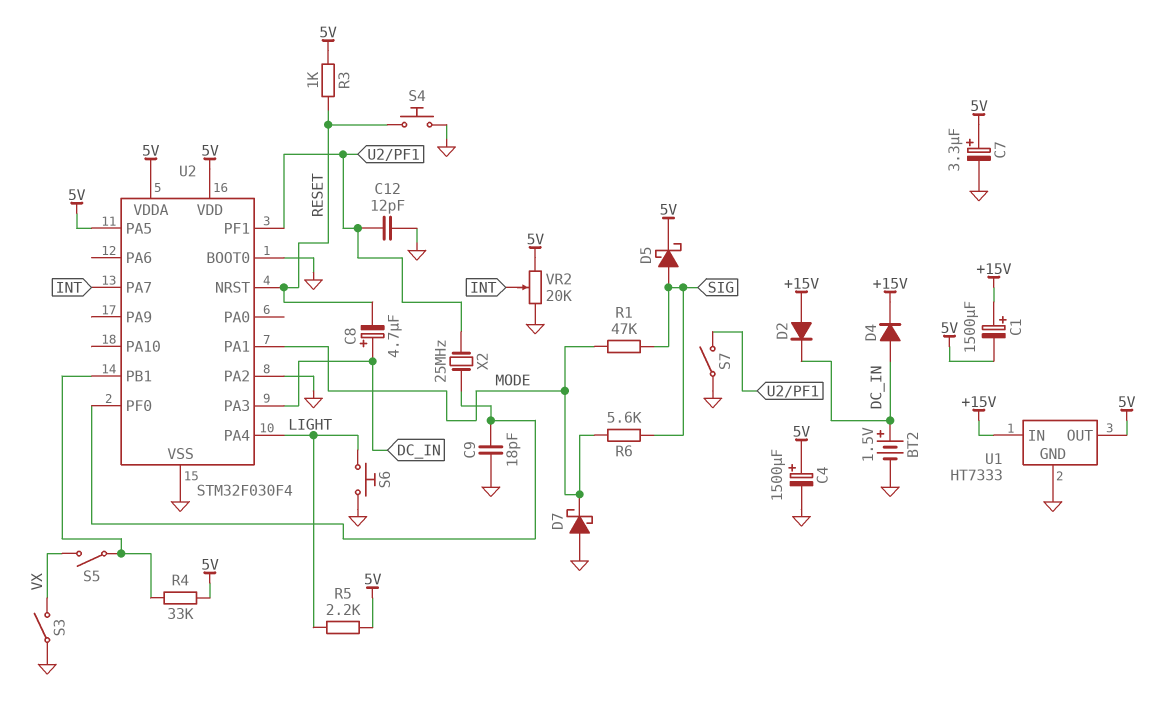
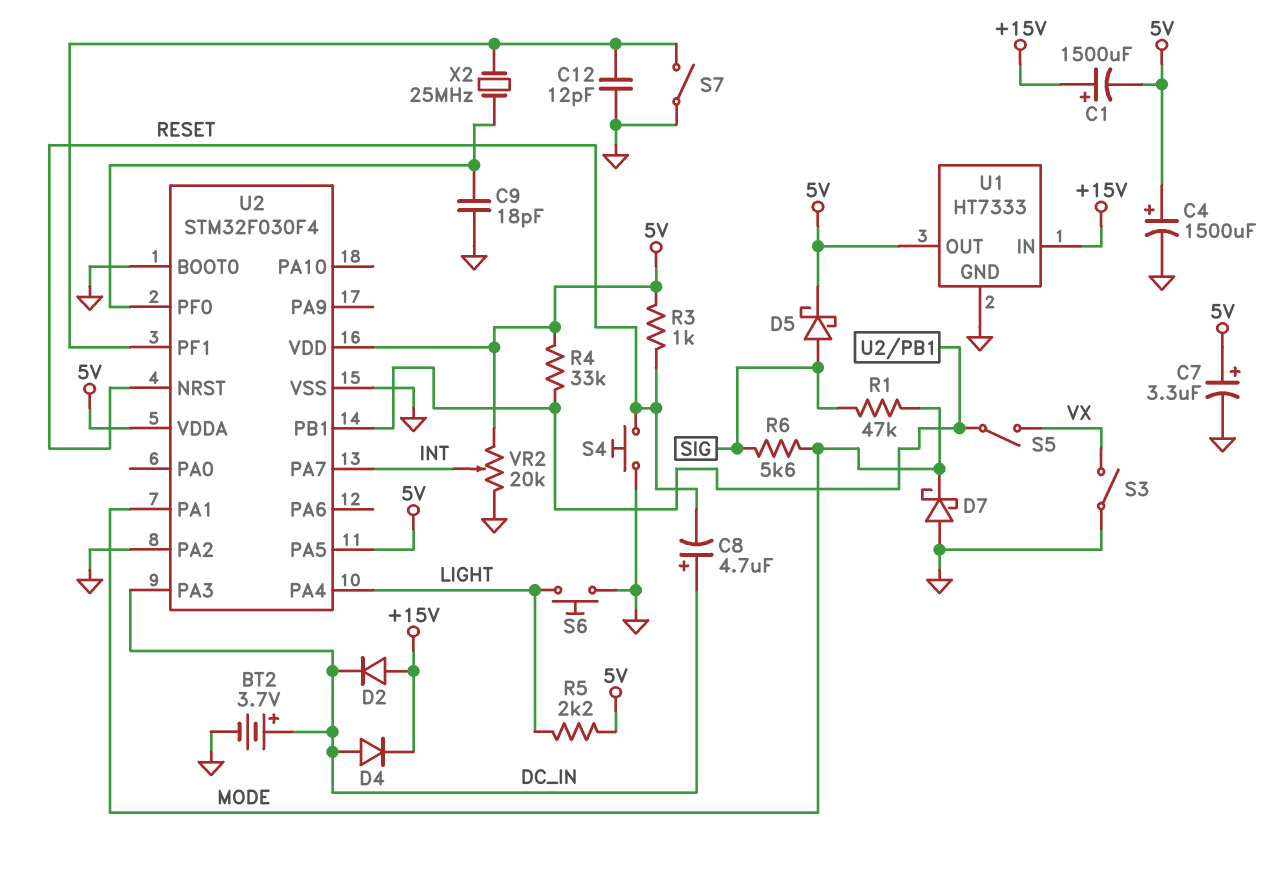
BT2: 1.5V (plus DC_IN, minus GND) -> 3.7V (plus DC_IN, minus GND)

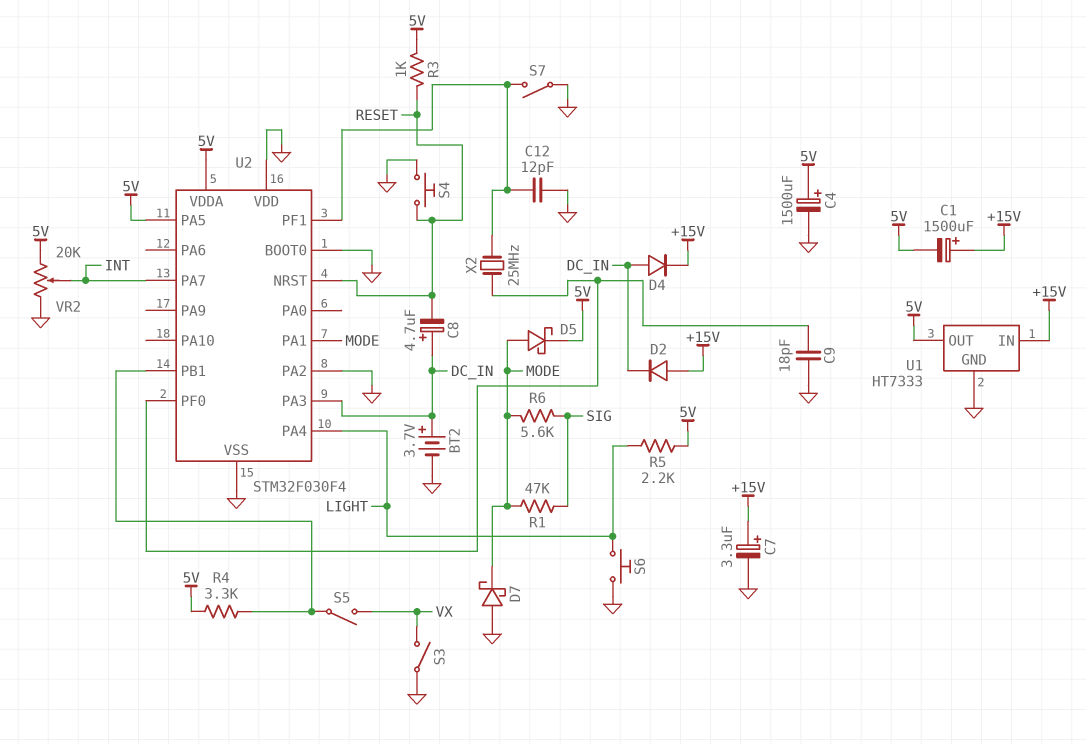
C7: 3.3uF (plus 5V, minus GND) -> 3.3uF (plus +15V, minus GND)
D5: schottky (A SIG, K 5V) -> schottky (A MODE, K 5V)
R4: 33k (5V, U2/PB1) -> 3.3k (5V, U2/PB1)
U2 pin VDD: 5V -> GND

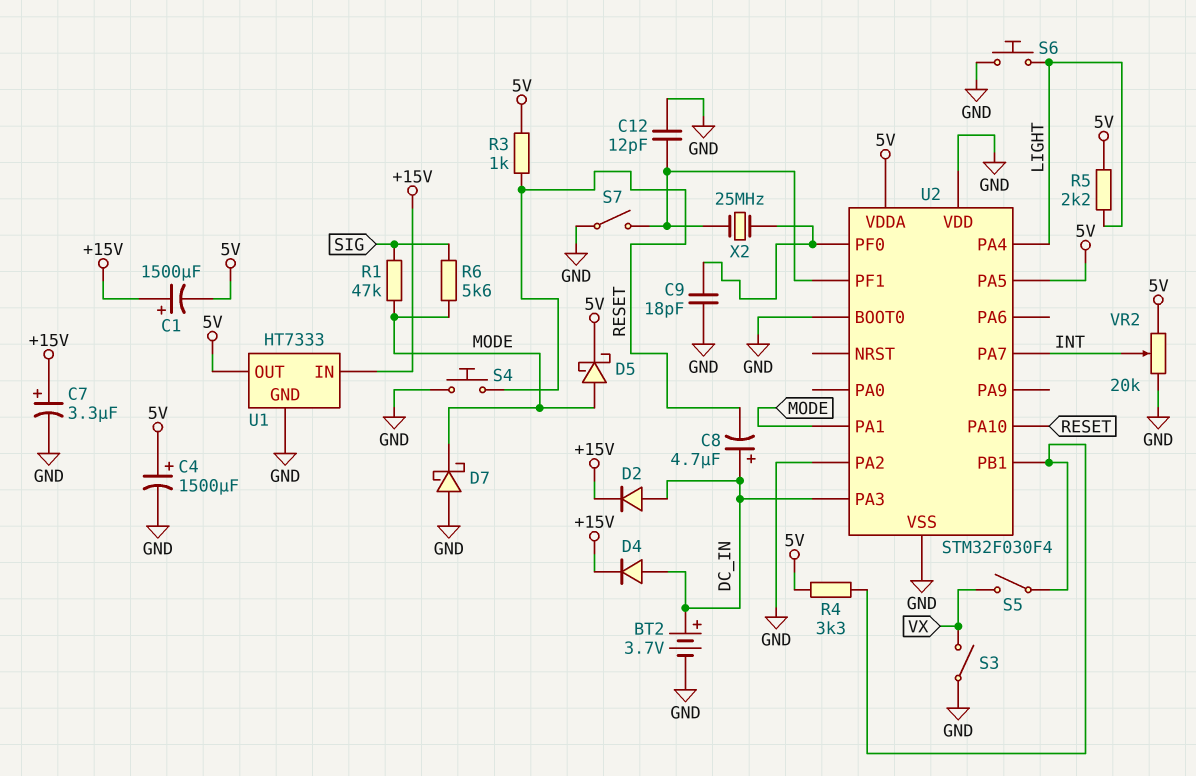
D2: diode (A +15V, K DC_IN) -> diode (A DC_IN, K +15V)
U2 pin NRST: RESET -> none
U2 pin PA10: none -> RESET

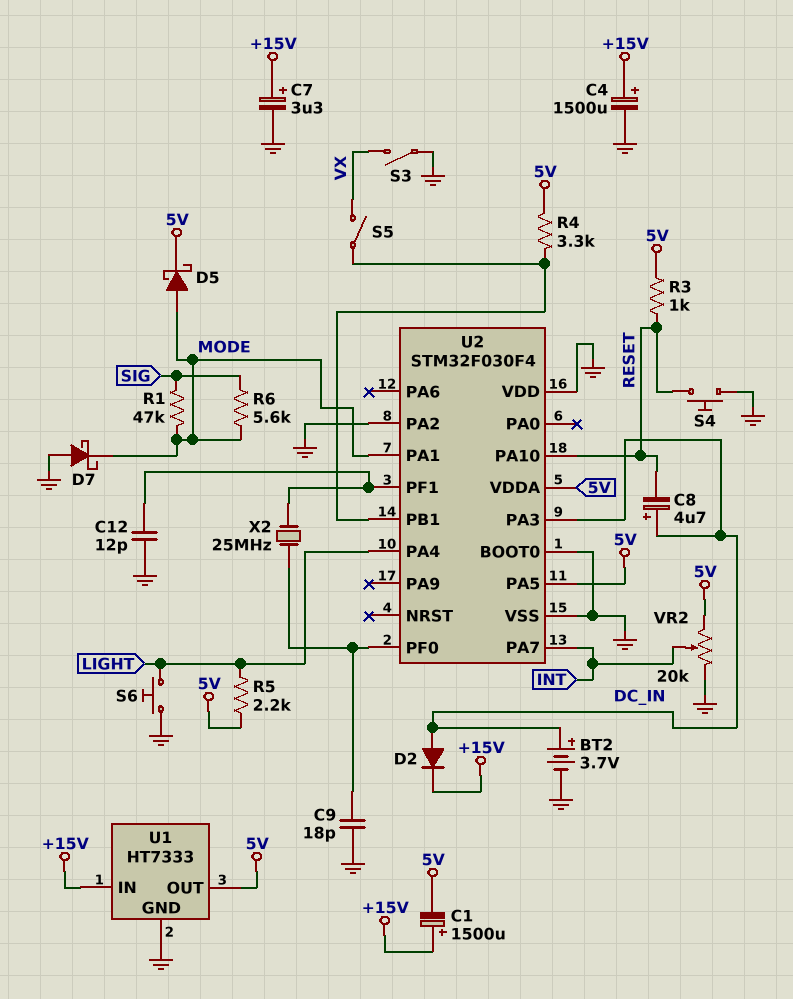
C4: 1500uF (plus 5V, minus GND) -> 1500uF (plus +15V, minus GND)
D4: diode (A DC_IN, K +15V) -> none
S7: switch (GND, U2/PF1) -> none

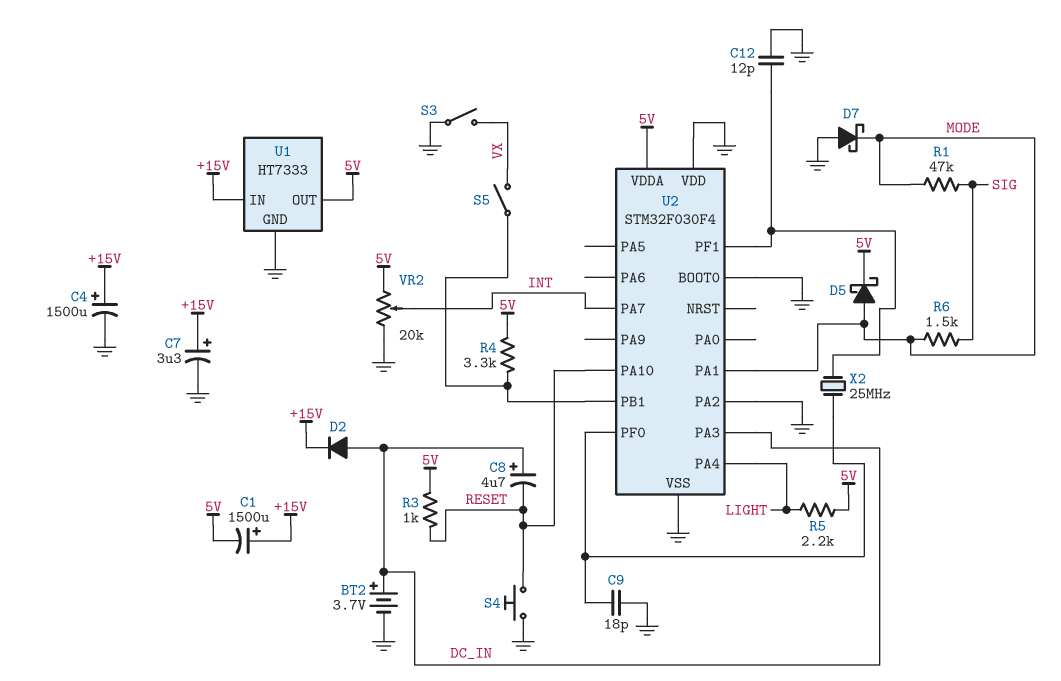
R6: 5.6k (MODE, SIG) -> 1.5k (MODE, SIG)
S6: button (GND, LIGHT) -> none
U2 pin PA5: 5V -> none

